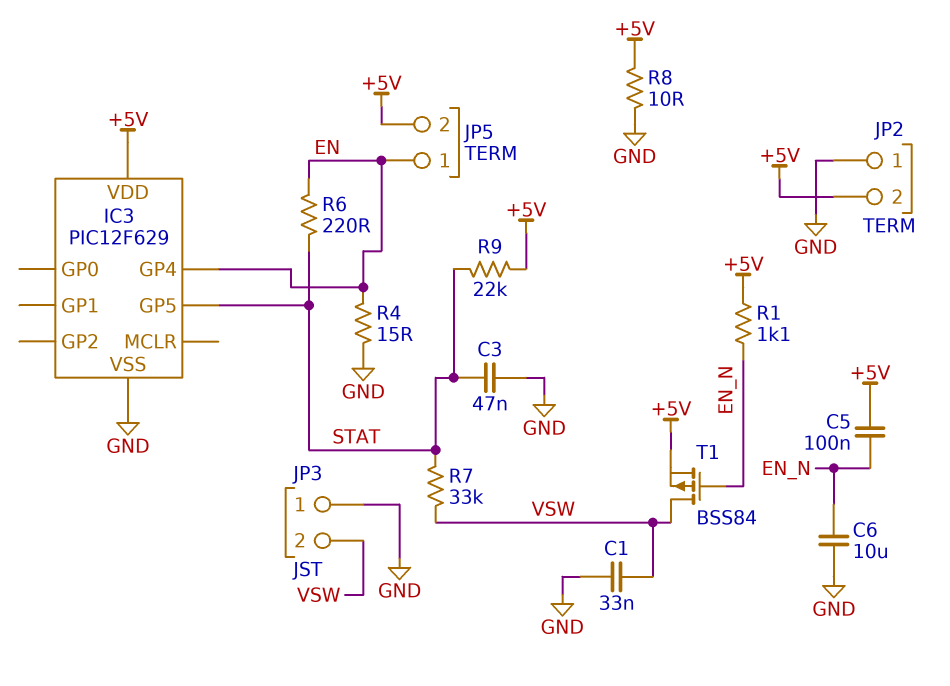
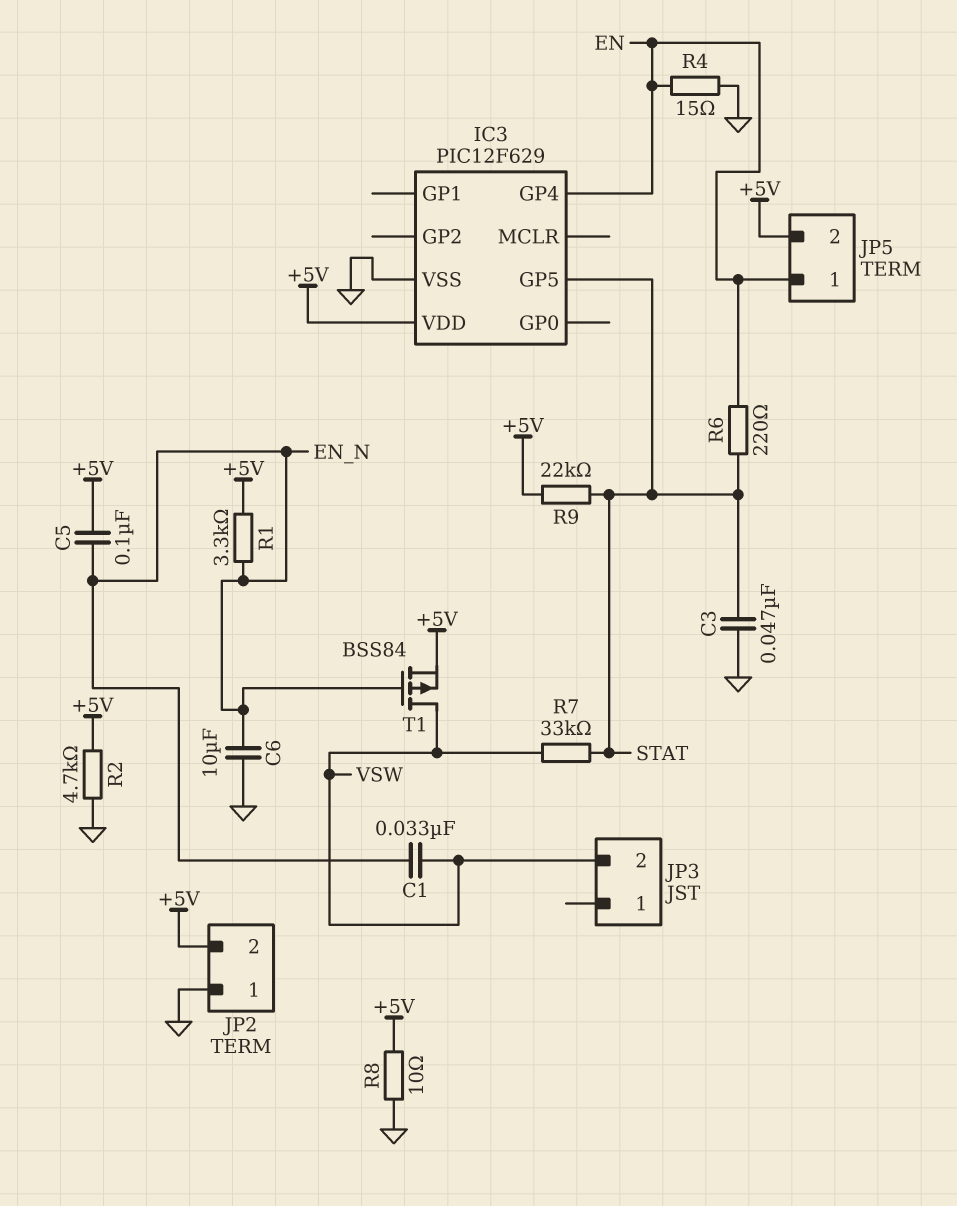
C1: 33nF (GND, VSW) -> 33nF (EN_N, VSW)
JP3 pin 1: GND -> none
R1: 1.1k (+5V, EN_N) -> 3.3k (+5V, EN_N)
R2: none -> 4.7k (+5V, GND)

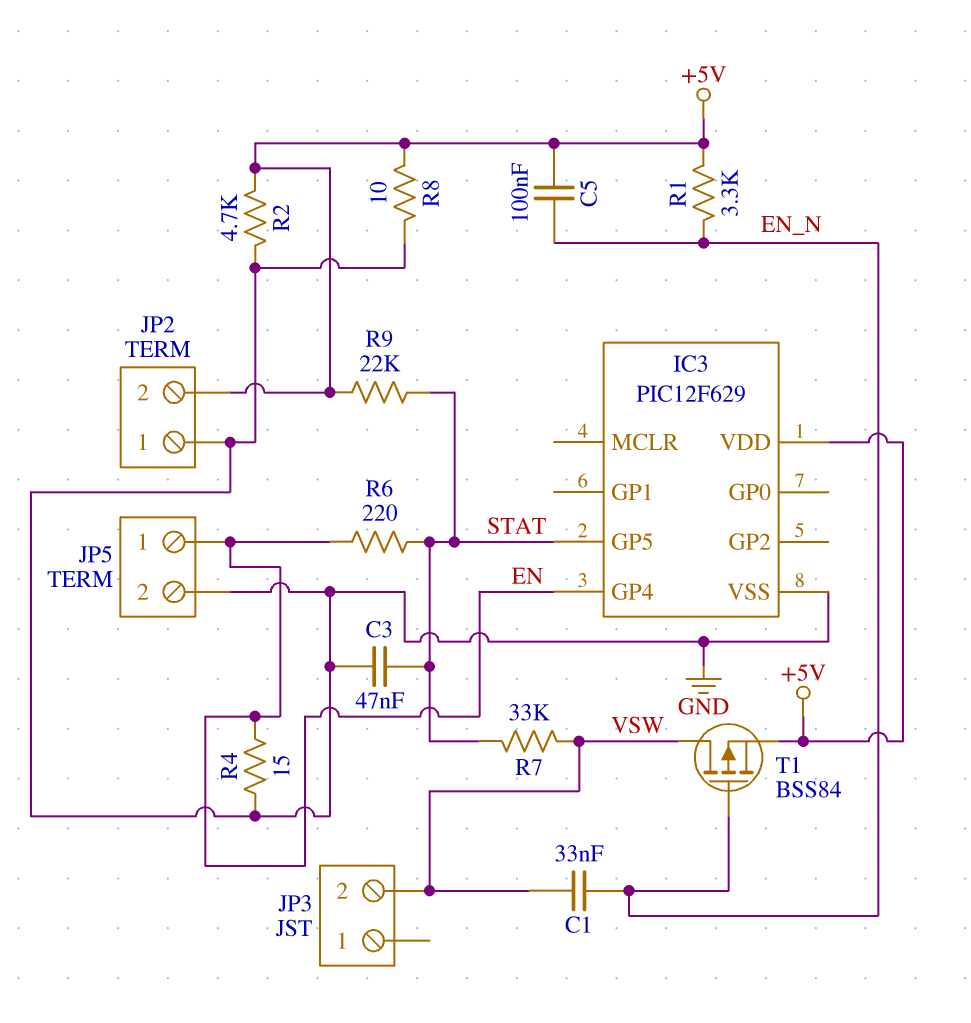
C6: 10uF (EN_N, GND) -> none
JP5 pin 2: +5V -> GND

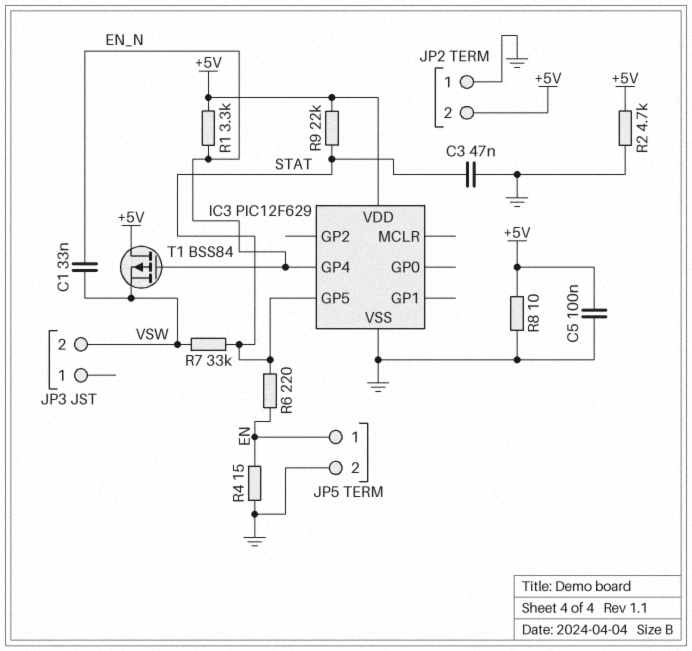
C5: 100nF (+5V, EN_N) -> 100nF (+5V, GND)
IC3 pin GP4: EN -> EN_N
T1: PMOS BSS84 (G EN_N, D VSW, S +5V) -> PMOS BSS84 (G EN_N, D +5V, S VSW)

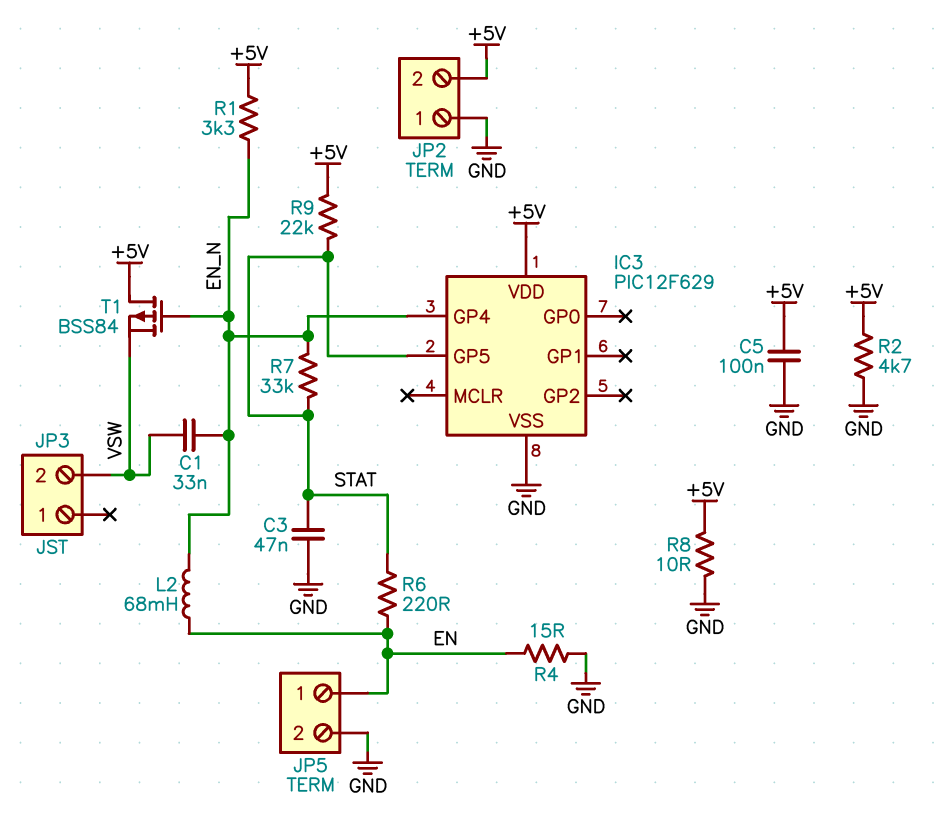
L2: none -> 68mH (EN, EN_N)
R7: 33k (STAT, VSW) -> 33k (EN_N, STAT)

